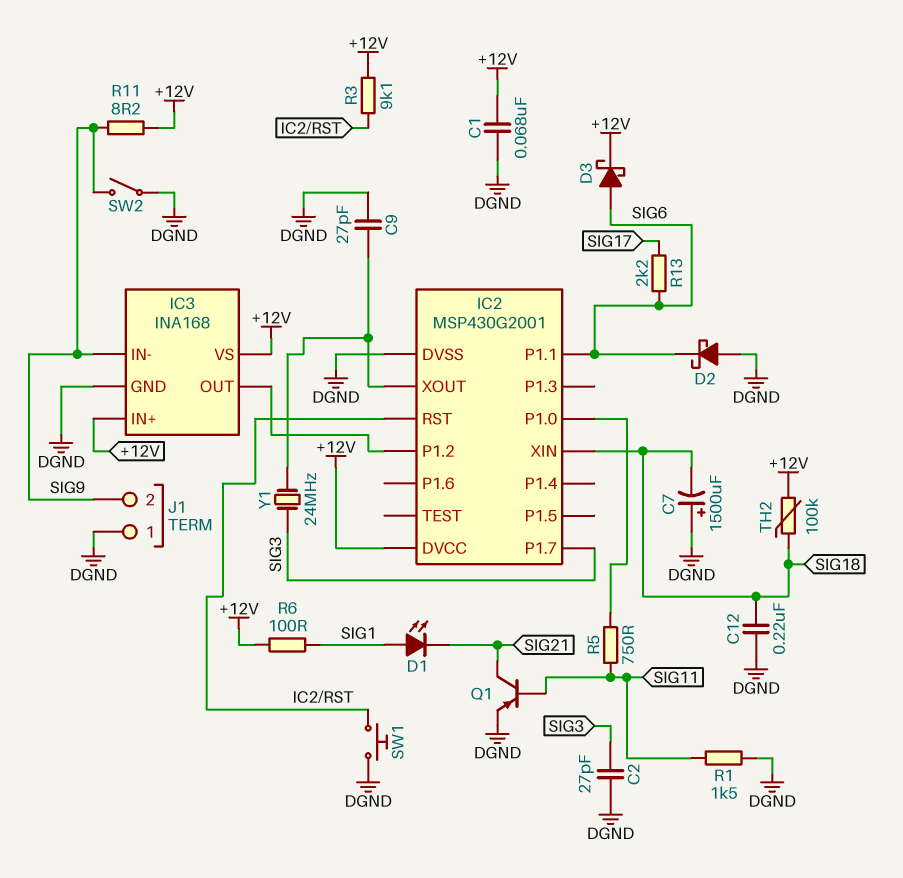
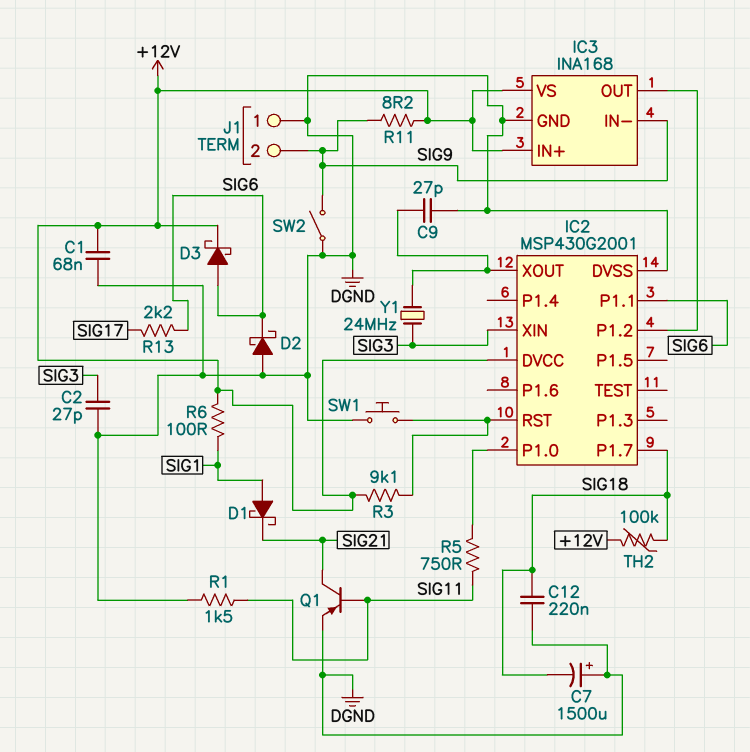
D1: LED (A SIG1, K SIG21) -> schottky (A SIG1, K SIG21)
IC2 pin P1.7: SIG3 -> SIG18
IC2 pin XIN: SIG18 -> SIG3

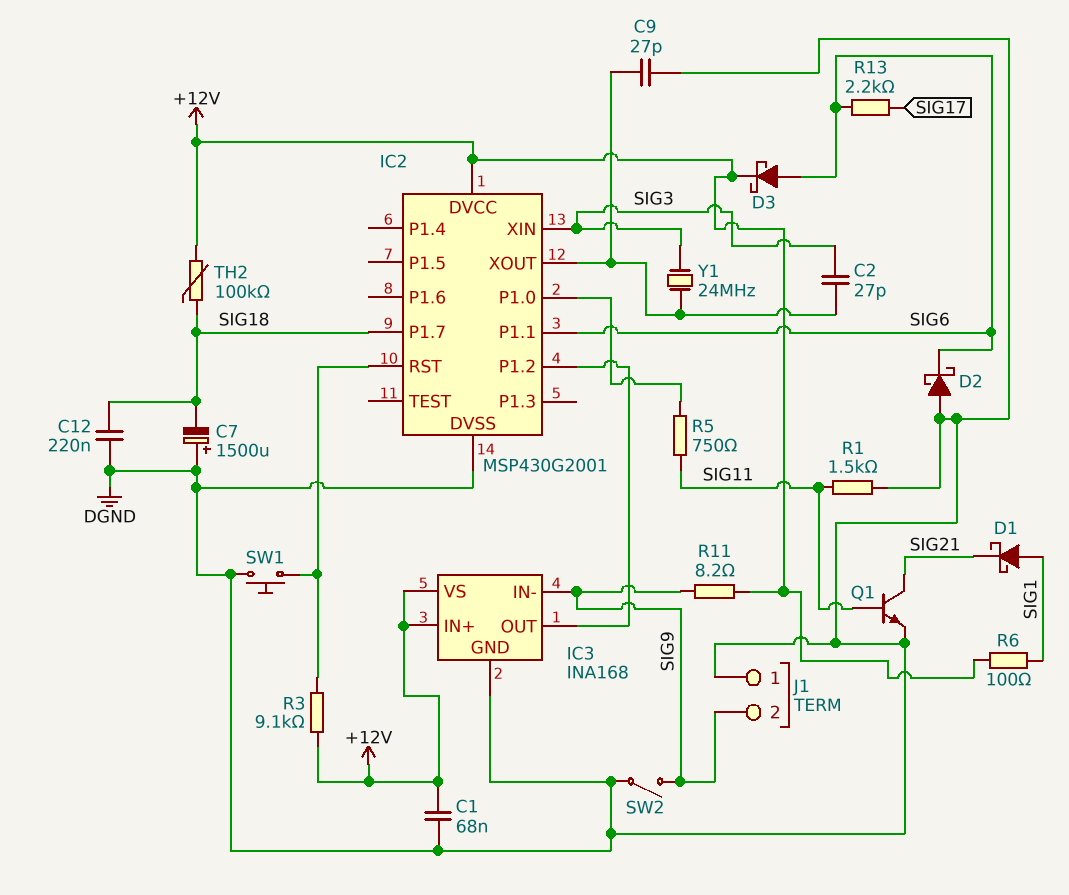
C2: 27pF (DGND, SIG3) -> 27pF (IC2/XOUT, SIG3)
Q1: PNP (B SIG11, C SIG21, E DGND) -> NPN (B SIG11, C SIG21, E DGND)

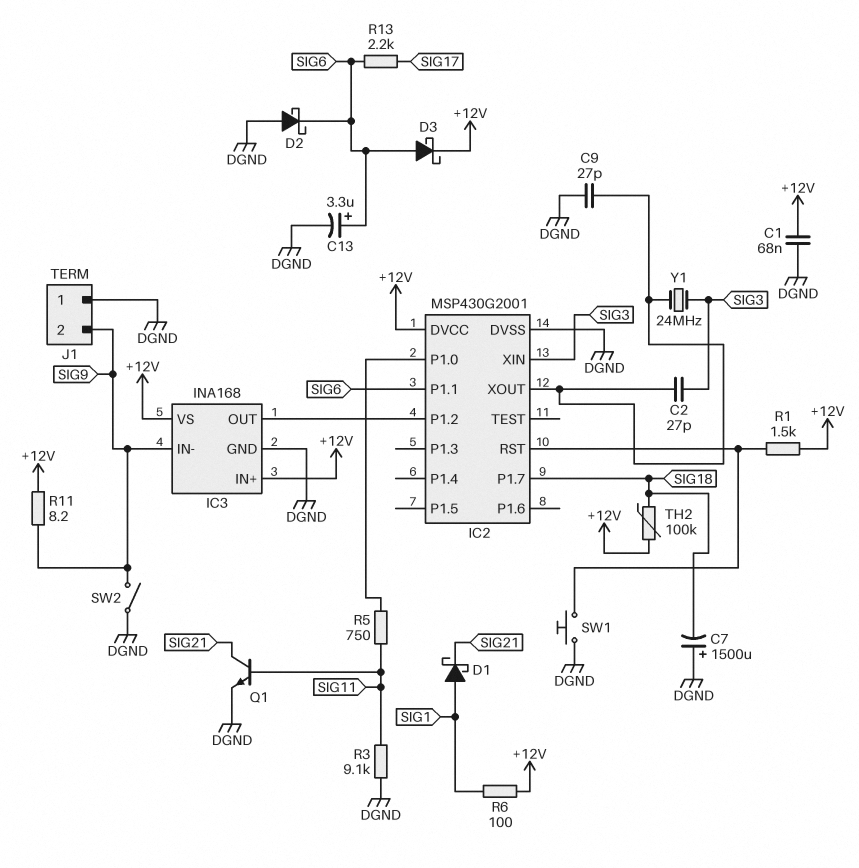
C12: 220nF (DGND, SIG18) -> none
C13: none -> 3.3uF (plus SIG6, minus DGND)
R1: 1.5k (DGND, SIG11) -> 1.5k (+12V, IC2/RST)
R3: 9.1k (+12V, IC2/RST) -> 9.1k (DGND, SIG11)

